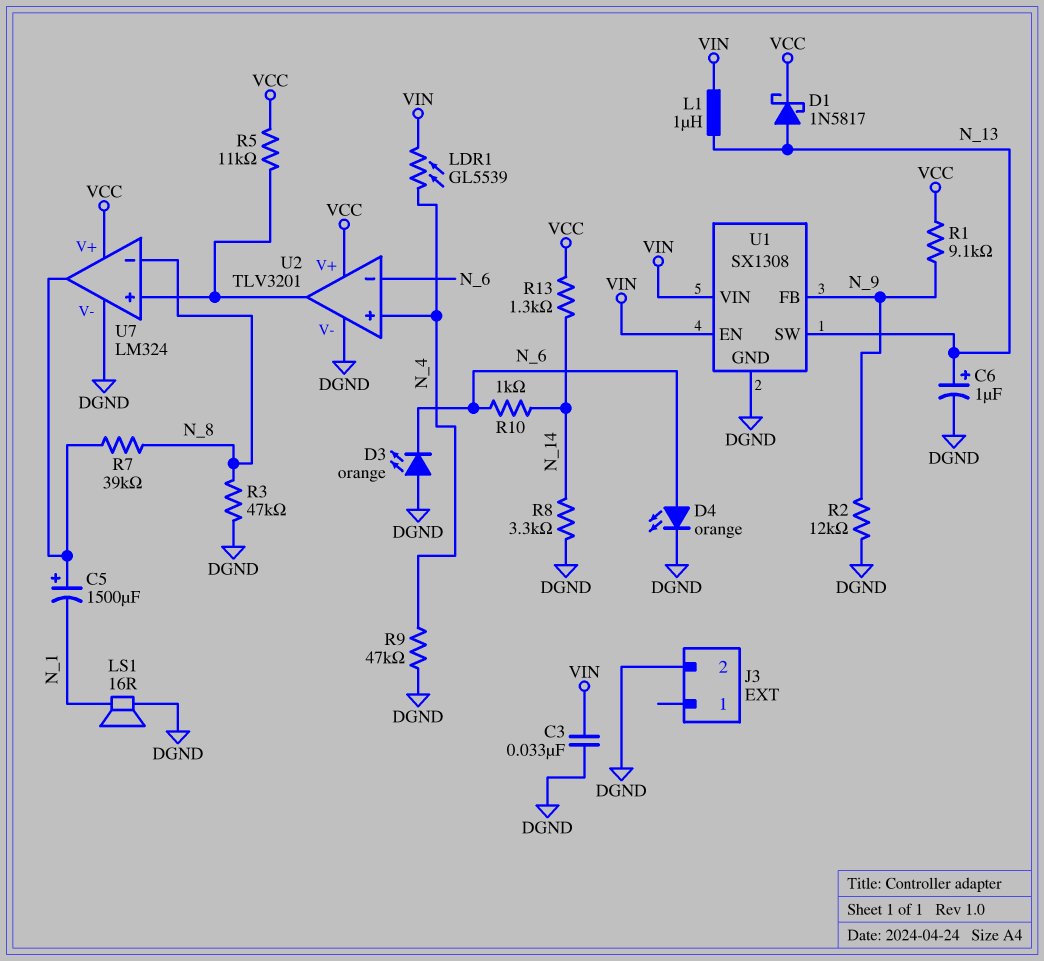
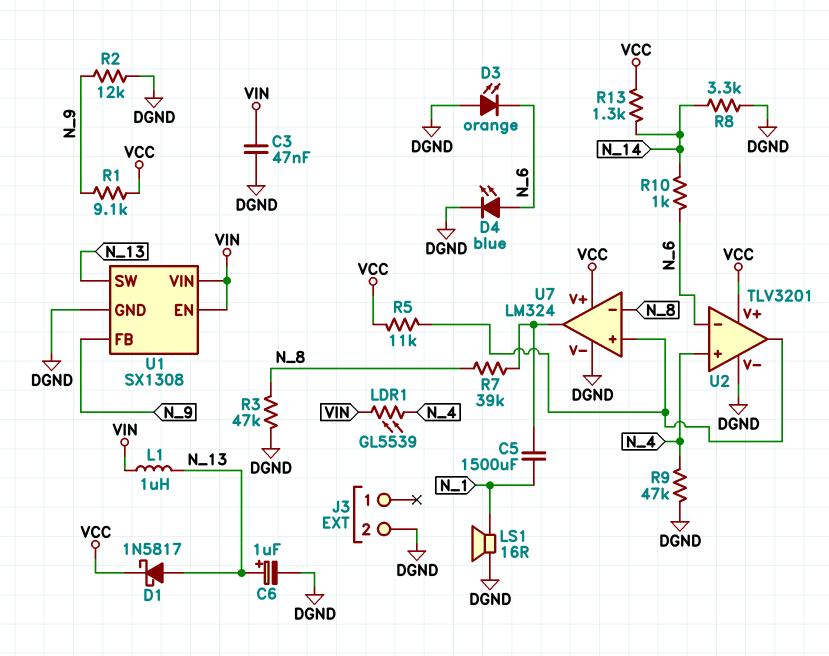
C3: 33nF (DGND, VIN) -> 47nF (DGND, VIN)
C5: 1500uF (plus U7/out, minus N_1) -> 1500uF (N_1, U7/out)
D4: LED orange (A N_6, K DGND) -> LED blue (A N_6, K DGND)

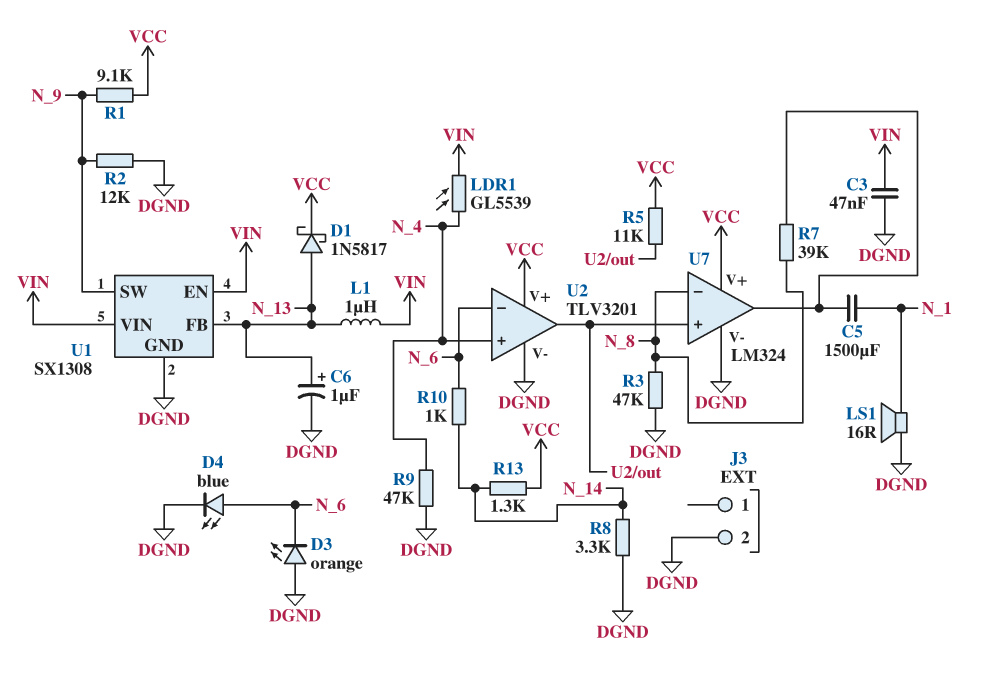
U1 pin FB: N_9 -> N_13
U1 pin SW: N_13 -> N_9

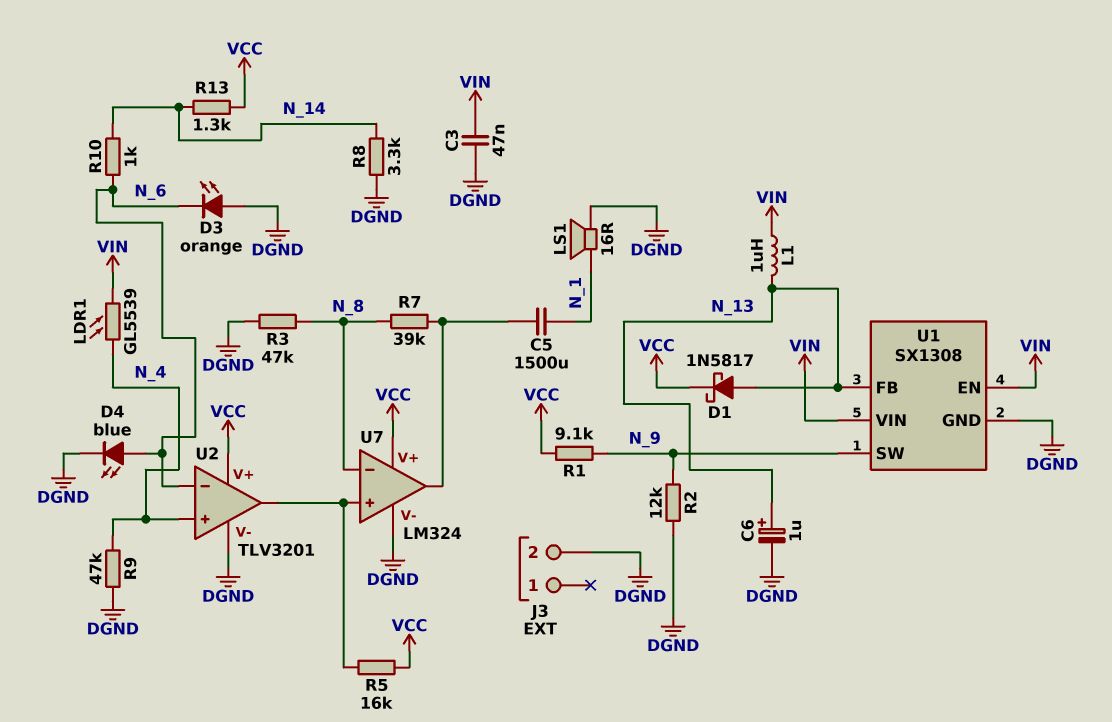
R5: 11k (U2/out, VCC) -> 16k (U2/out, VCC)

